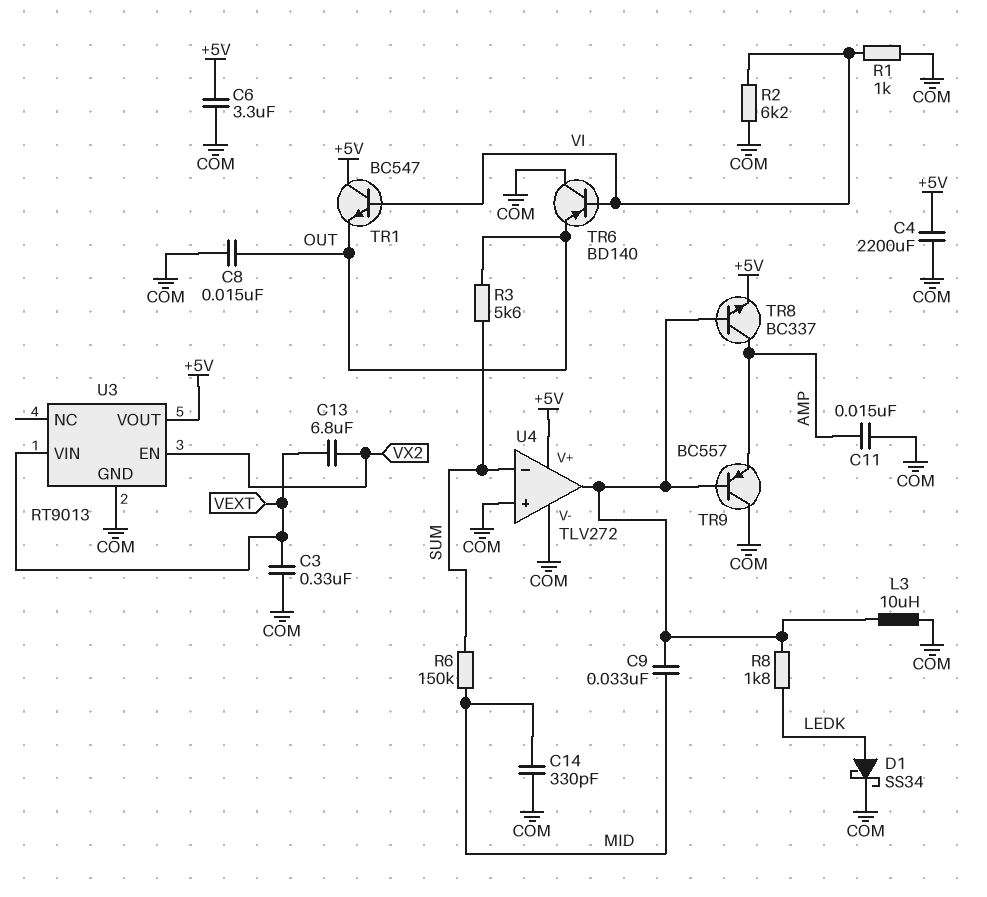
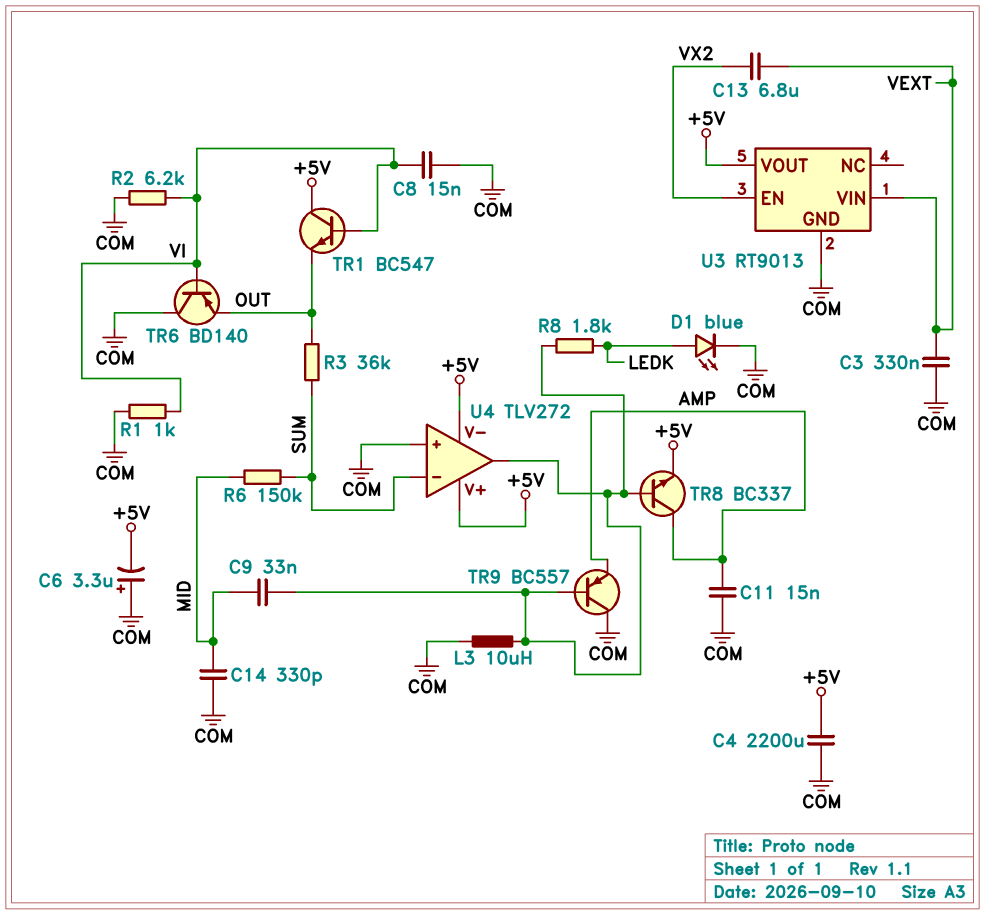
C6: 3.3uF (+5V, COM) -> 3.3uF (plus COM, minus +5V)
C8: 15nF (COM, OUT) -> 15nF (COM, VI)
D1: schottky SS34 (A LEDK, K COM) -> LED blue (A LEDK, K COM)
R3: 5.6k (OUT, SUM) -> 36k (OUT, SUM)
U4 pin V-: COM -> +5V

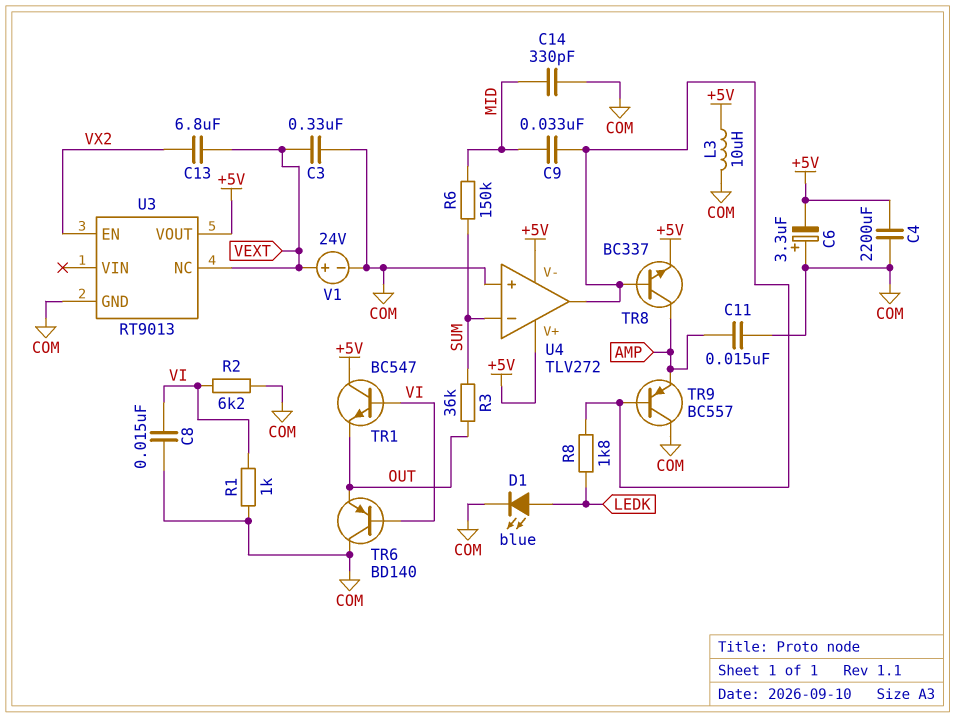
L3: 10uH (COM, U4/out) -> 10uH (+5V, COM)
U3 pin NC: none -> VEXT
U3 pin VIN: VEXT -> none
V1: none -> 24V (plus VEXT, minus COM)

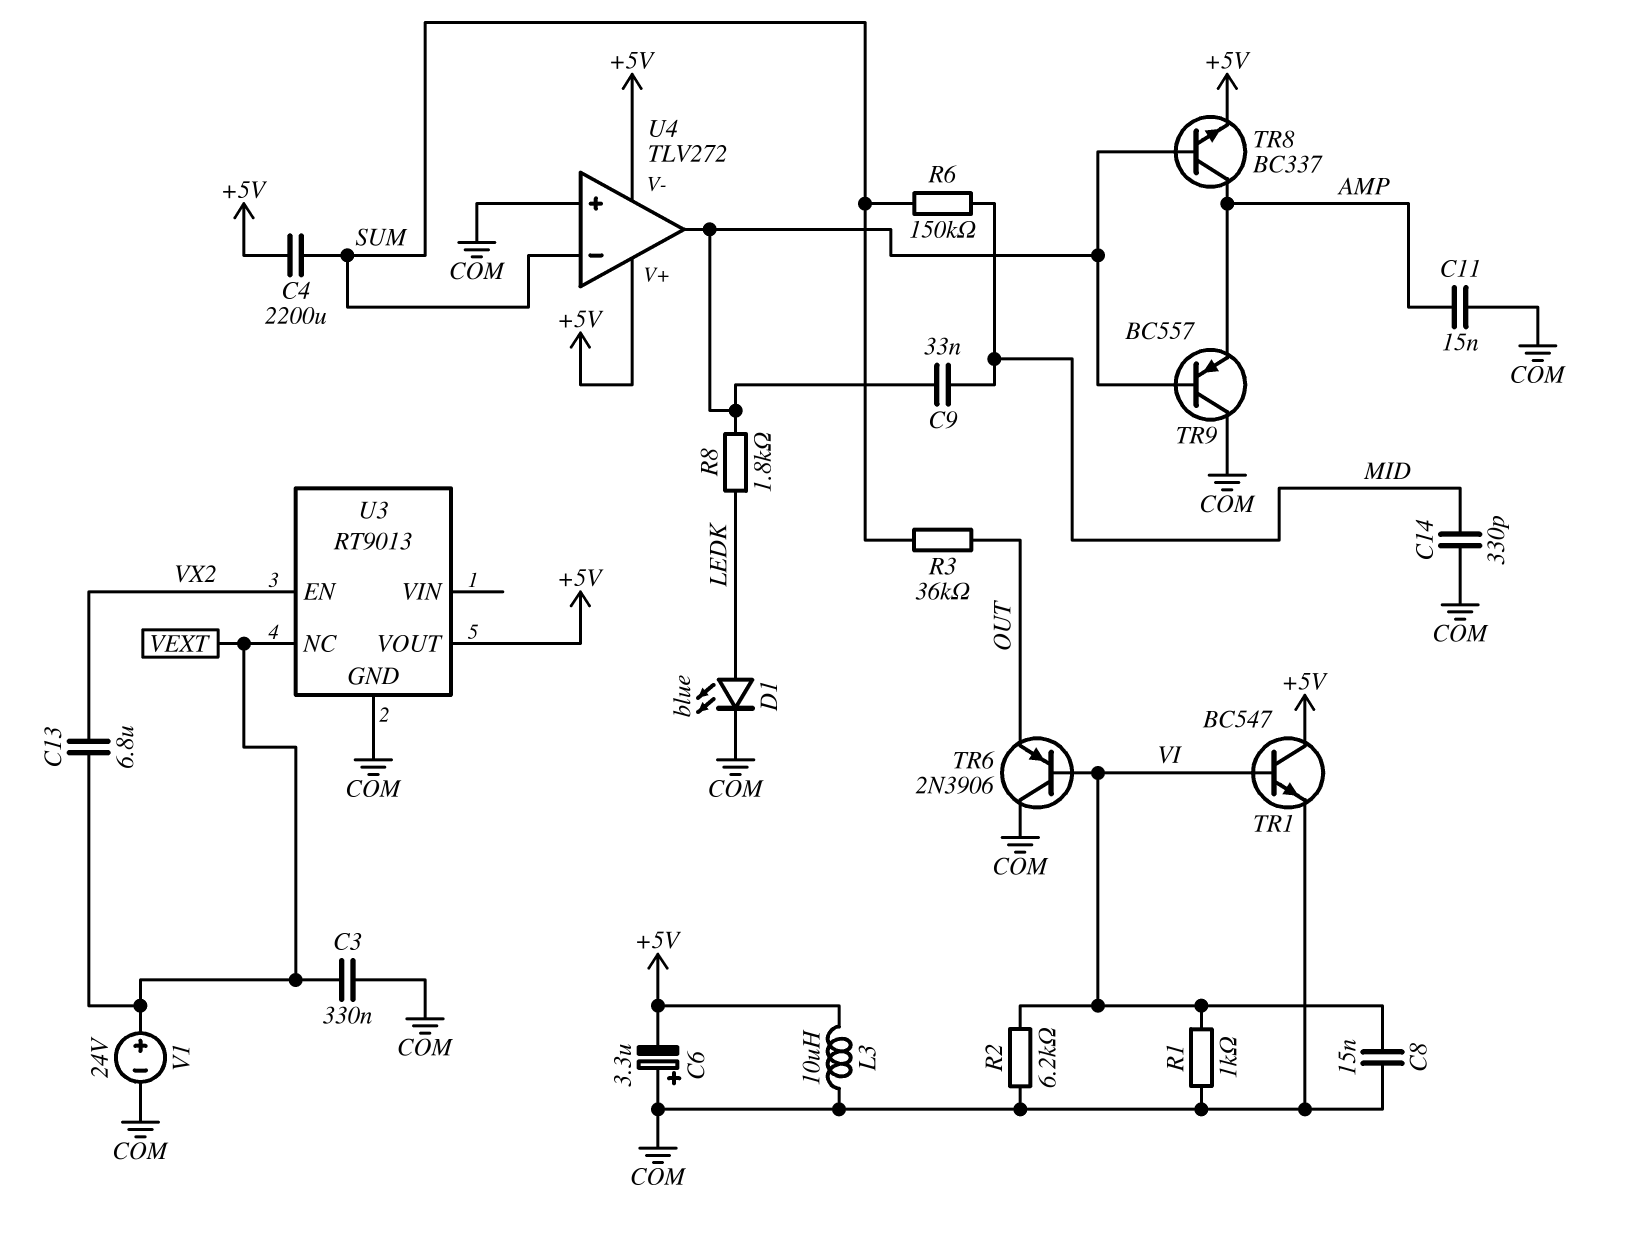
C4: 2200uF (+5V, COM) -> 2200uF (+5V, SUM)
TR1: NPN BC547 (B VI, C +5V, E OUT) -> NPN BC547 (B VI, C +5V, E COM)
TR6: PNP BD140 (B VI, C COM, E OUT) -> PNP 2N3906 (B VI, C COM, E OUT)

